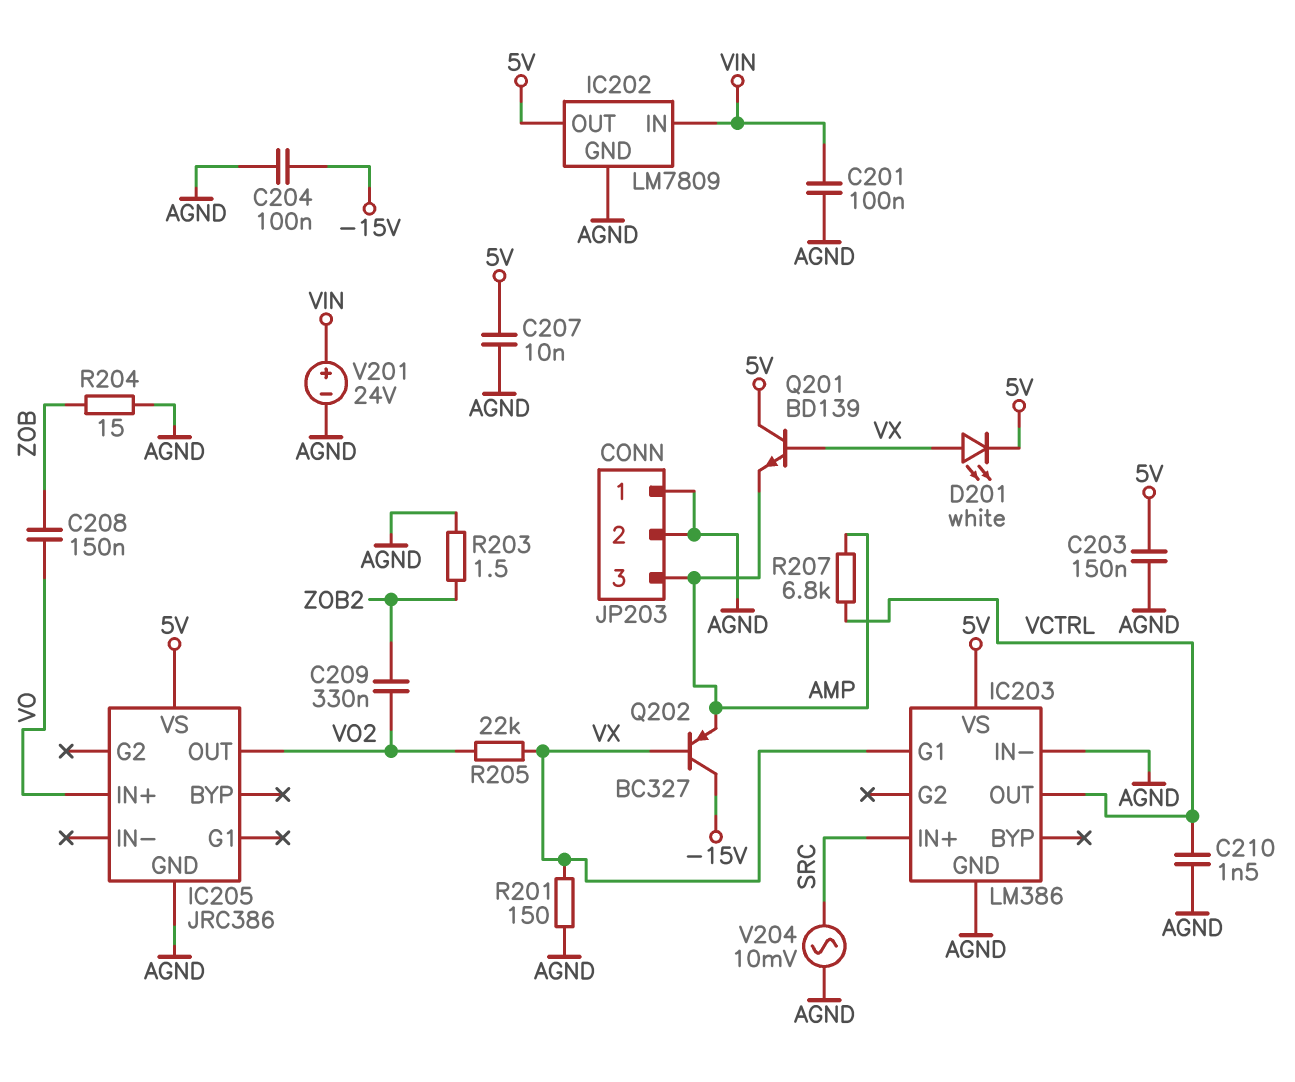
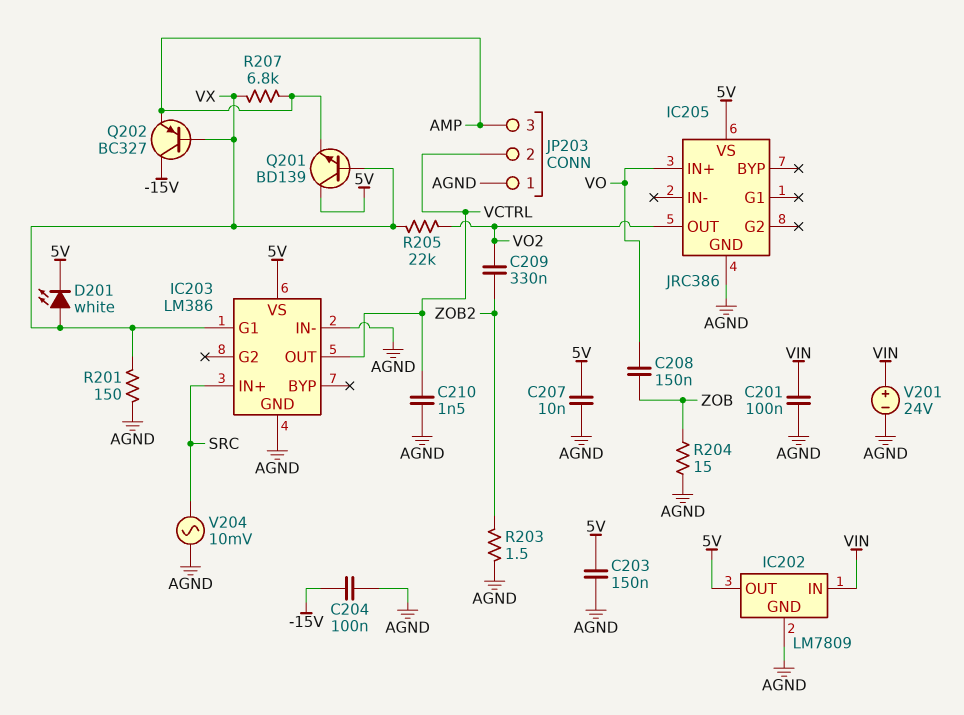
JP203 pin 2: AGND -> VCTRL
R207: 6.8k (AMP, VCTRL) -> 6.8k (AMP, VX)

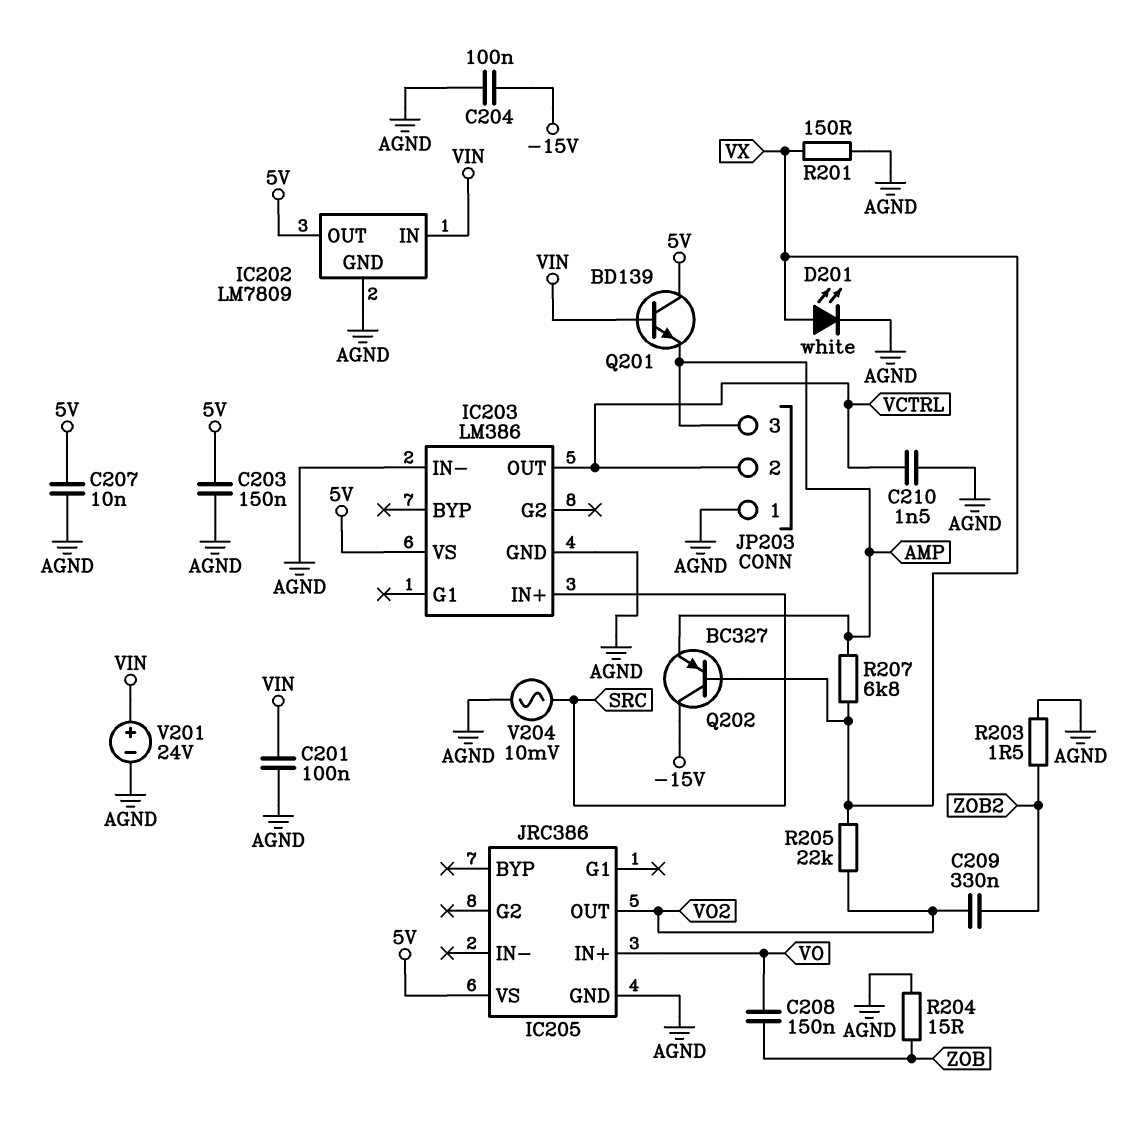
D201: LED white (A VX, K 5V) -> LED white (A VX, K AGND)
IC203 pin G1: VX -> none
Q201: NPN BD139 (B VX, C 5V, E AMP) -> NPN BD139 (B VIN, C 5V, E AMP)

